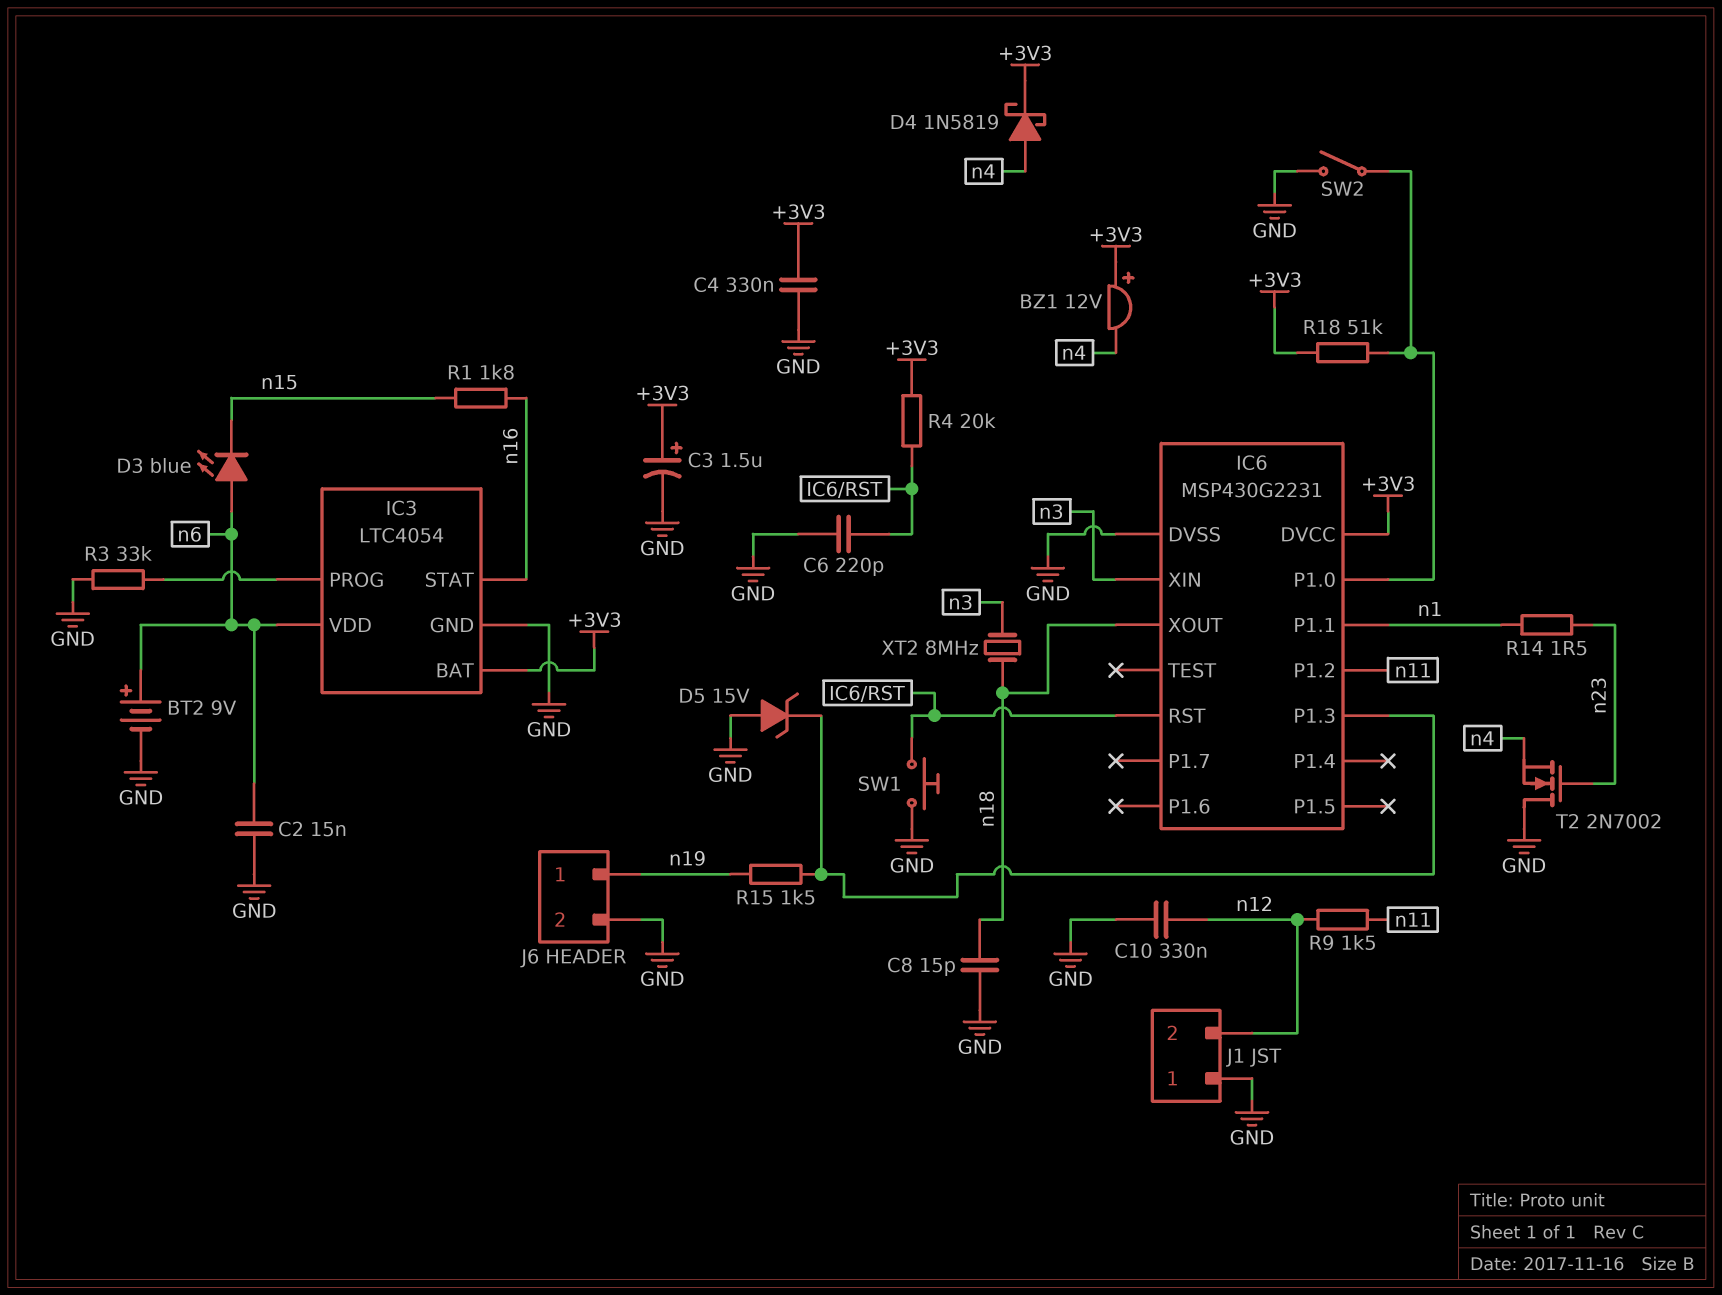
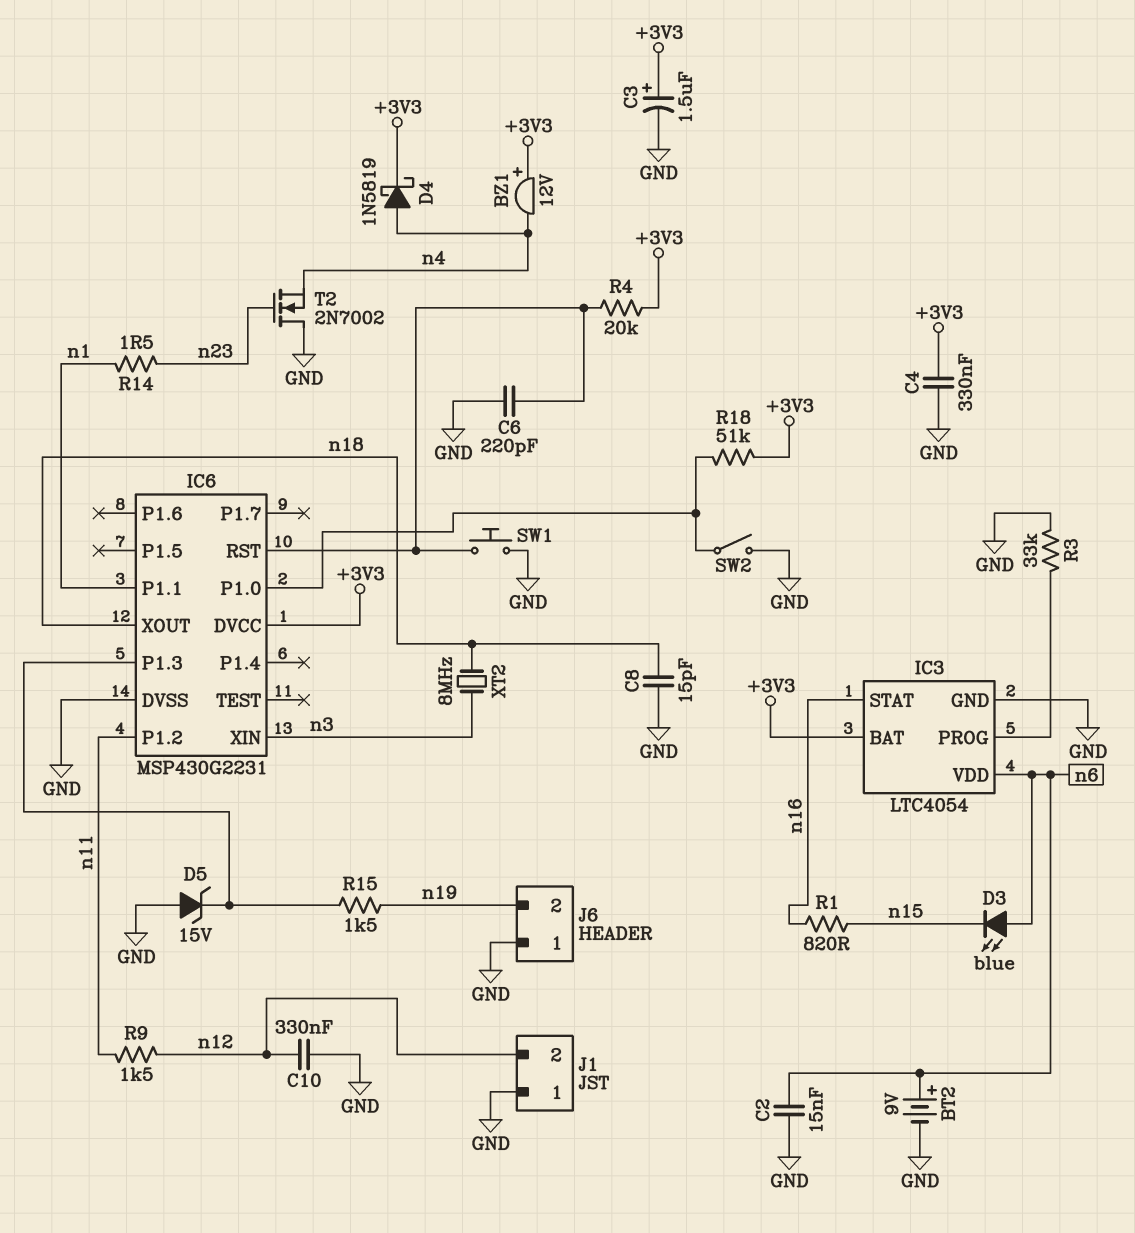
J6 pin 1: n19 -> GND
J6 pin 2: GND -> n19
R1: 1.8k (n15, n16) -> 820 (n15, n16)

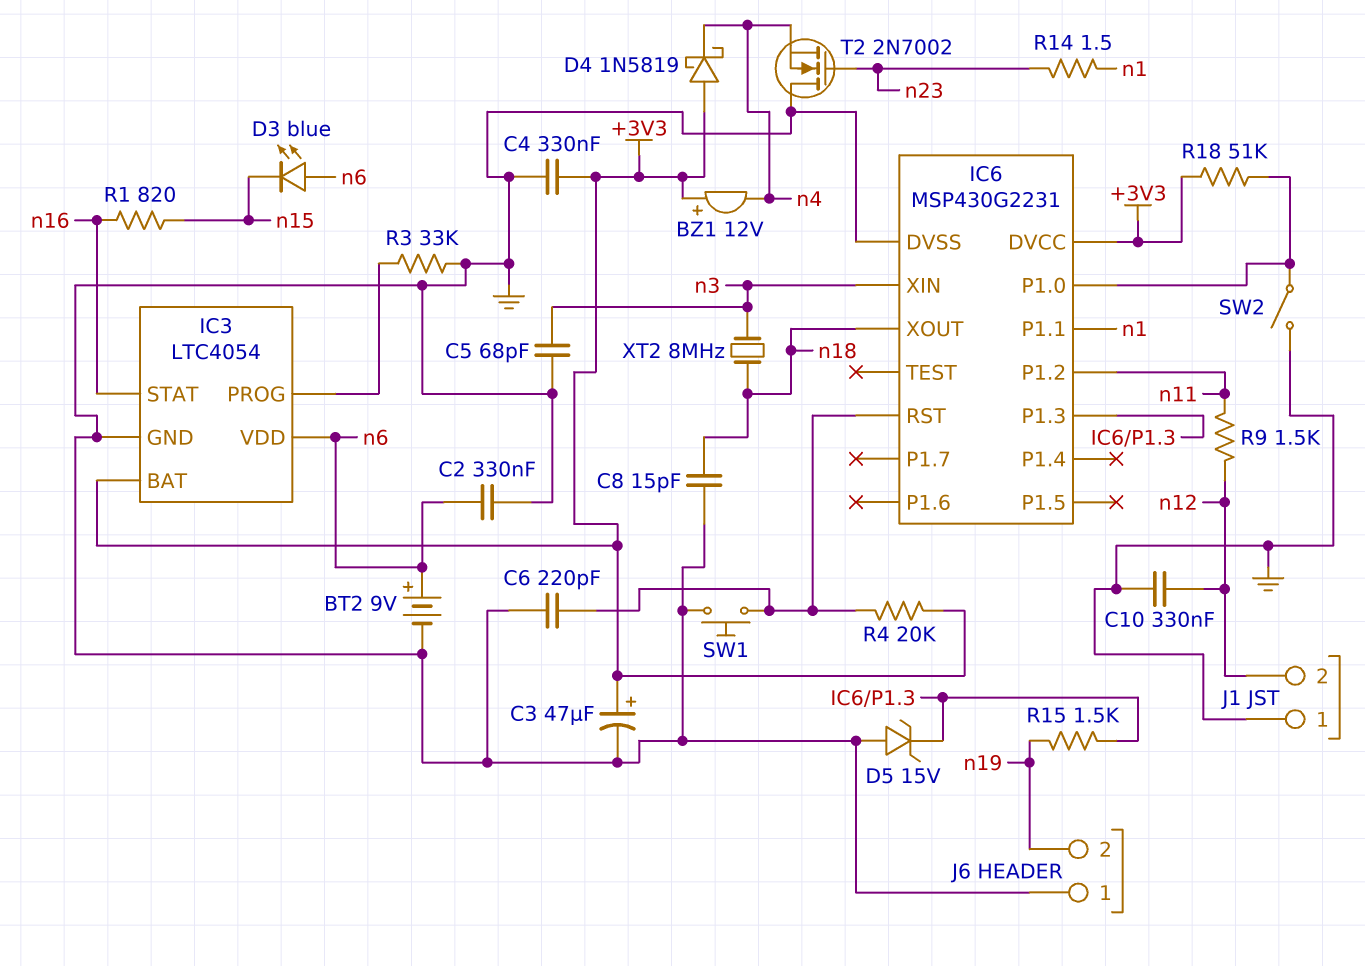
C2: 15nF (GND, n6) -> 330nF (GND, n6)
C3: 1.5uF (plus +3V3, minus GND) -> 47uF (plus +3V3, minus GND)
C5: none -> 68pF (GND, n3)
D4: schottky 1N5819 (A n4, K +3V3) -> schottky 1N5819 (A +3V3, K n4)

